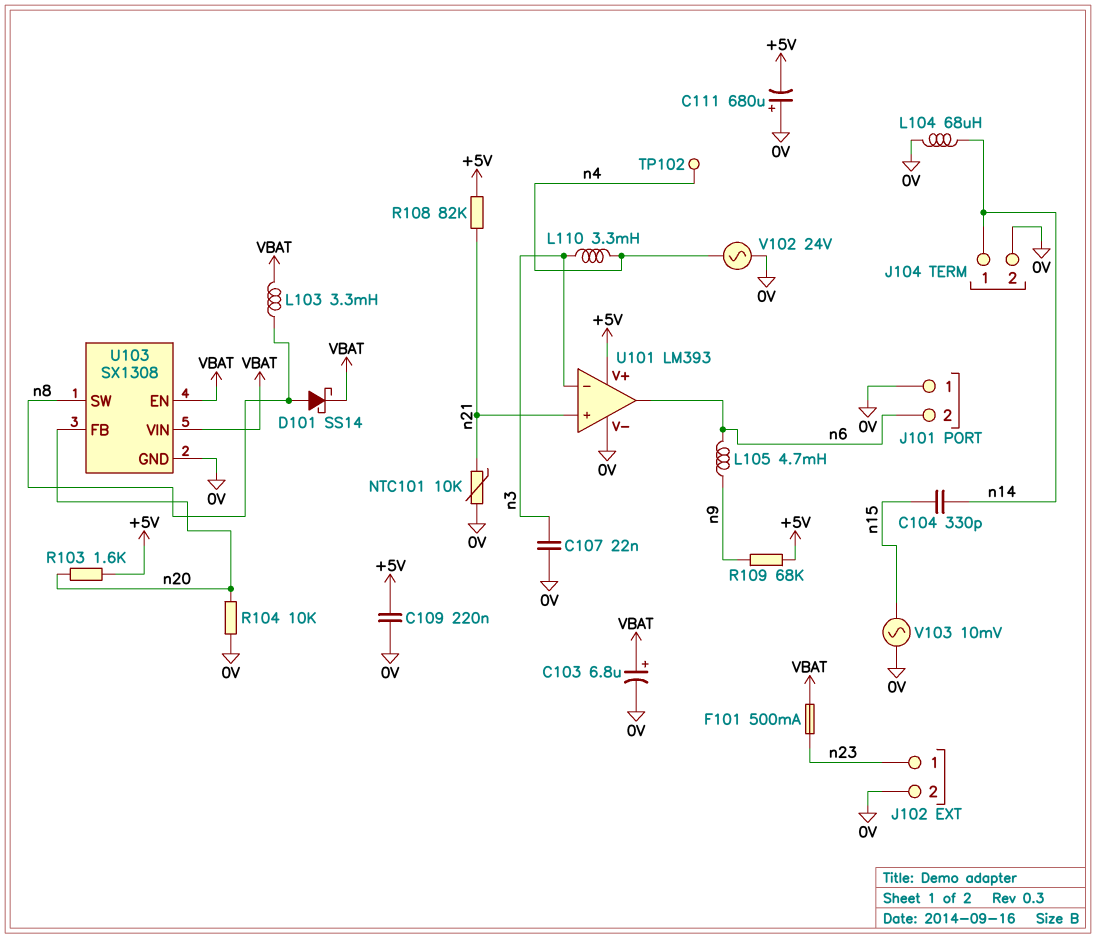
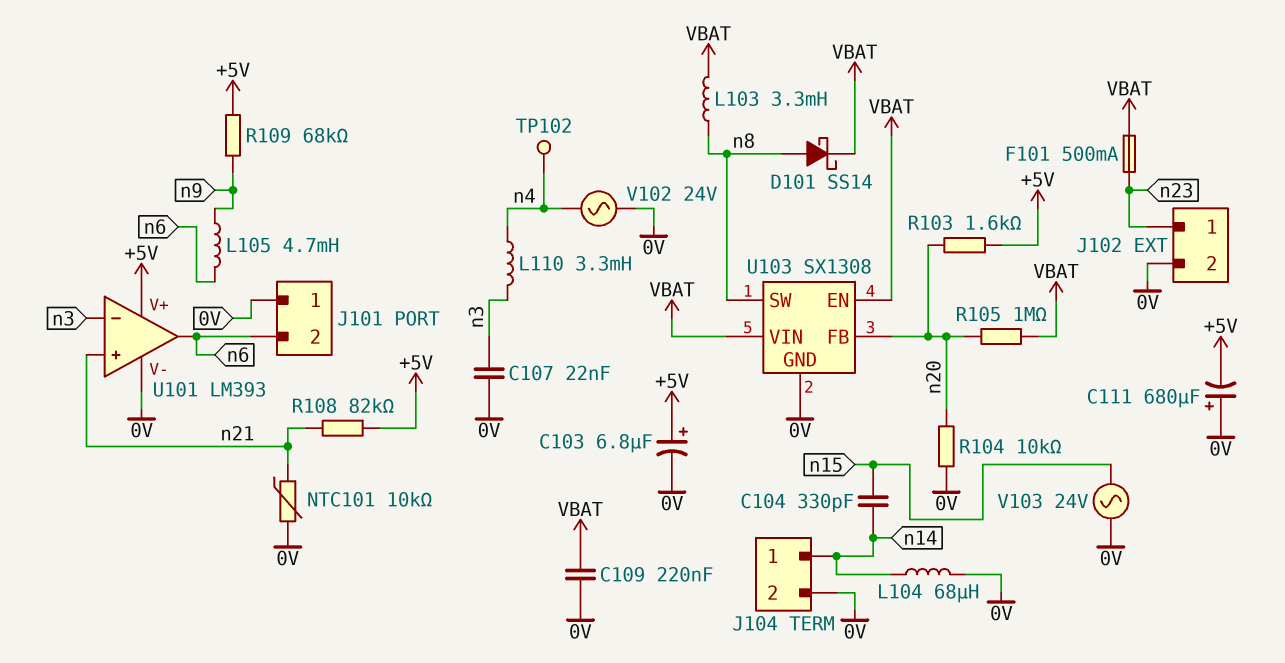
C103: 6.8uF (plus VBAT, minus 0V) -> 6.8uF (plus +5V, minus 0V)
C109: 220nF (+5V, 0V) -> 220nF (0V, VBAT)
R105: none -> 1M (VBAT, n20)
V103: AC 10mV (0V, n15) -> AC 24V (0V, n15)

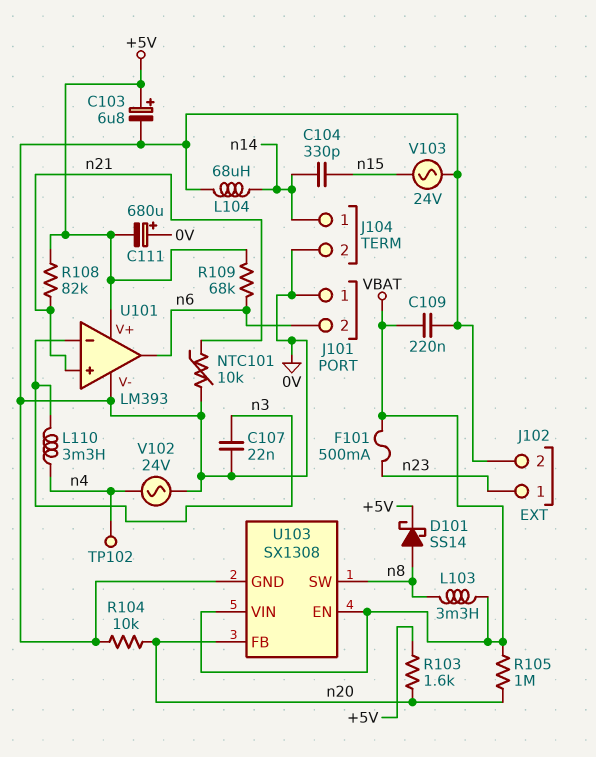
D101: schottky SS14 (A n8, K VBAT) -> schottky SS14 (A n8, K +5V)
L105: 4.7mH (n6, n9) -> none
R109: 68k (+5V, n9) -> 68k (+5V, n6)

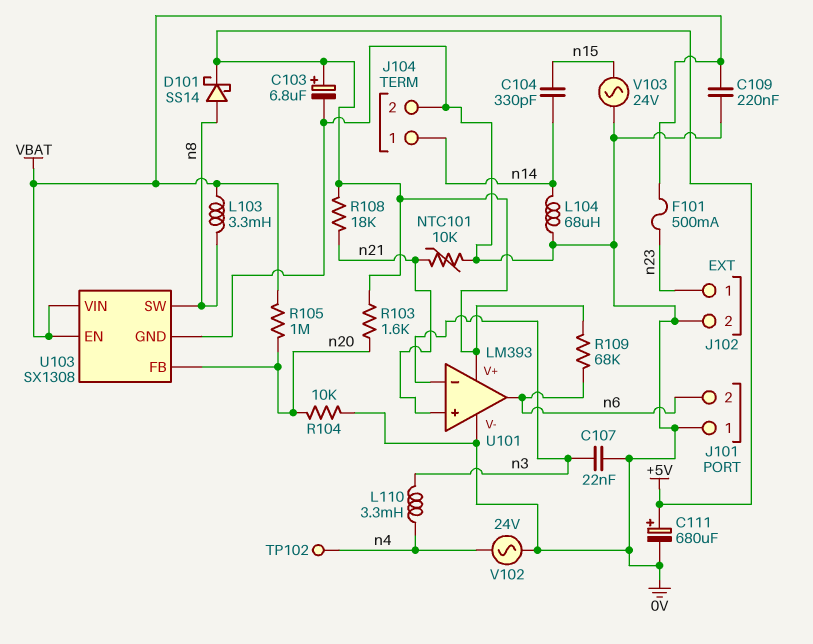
C111: 680uF (plus 0V, minus +5V) -> 680uF (plus +5V, minus 0V)
R108: 82k (+5V, n21) -> 18k (+5V, n21)

